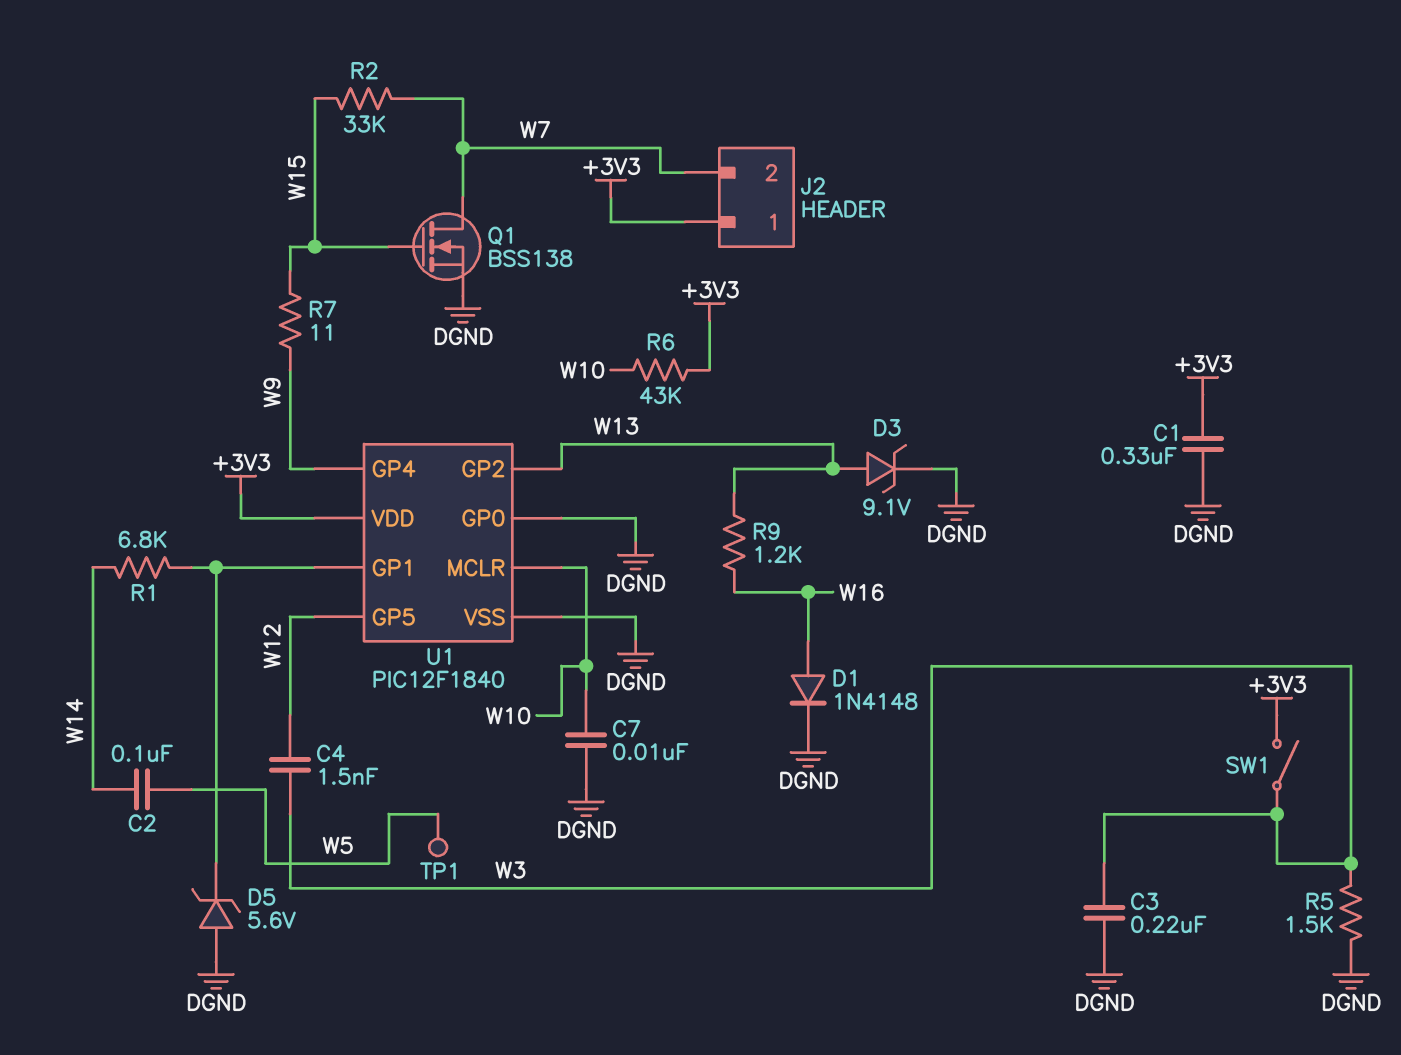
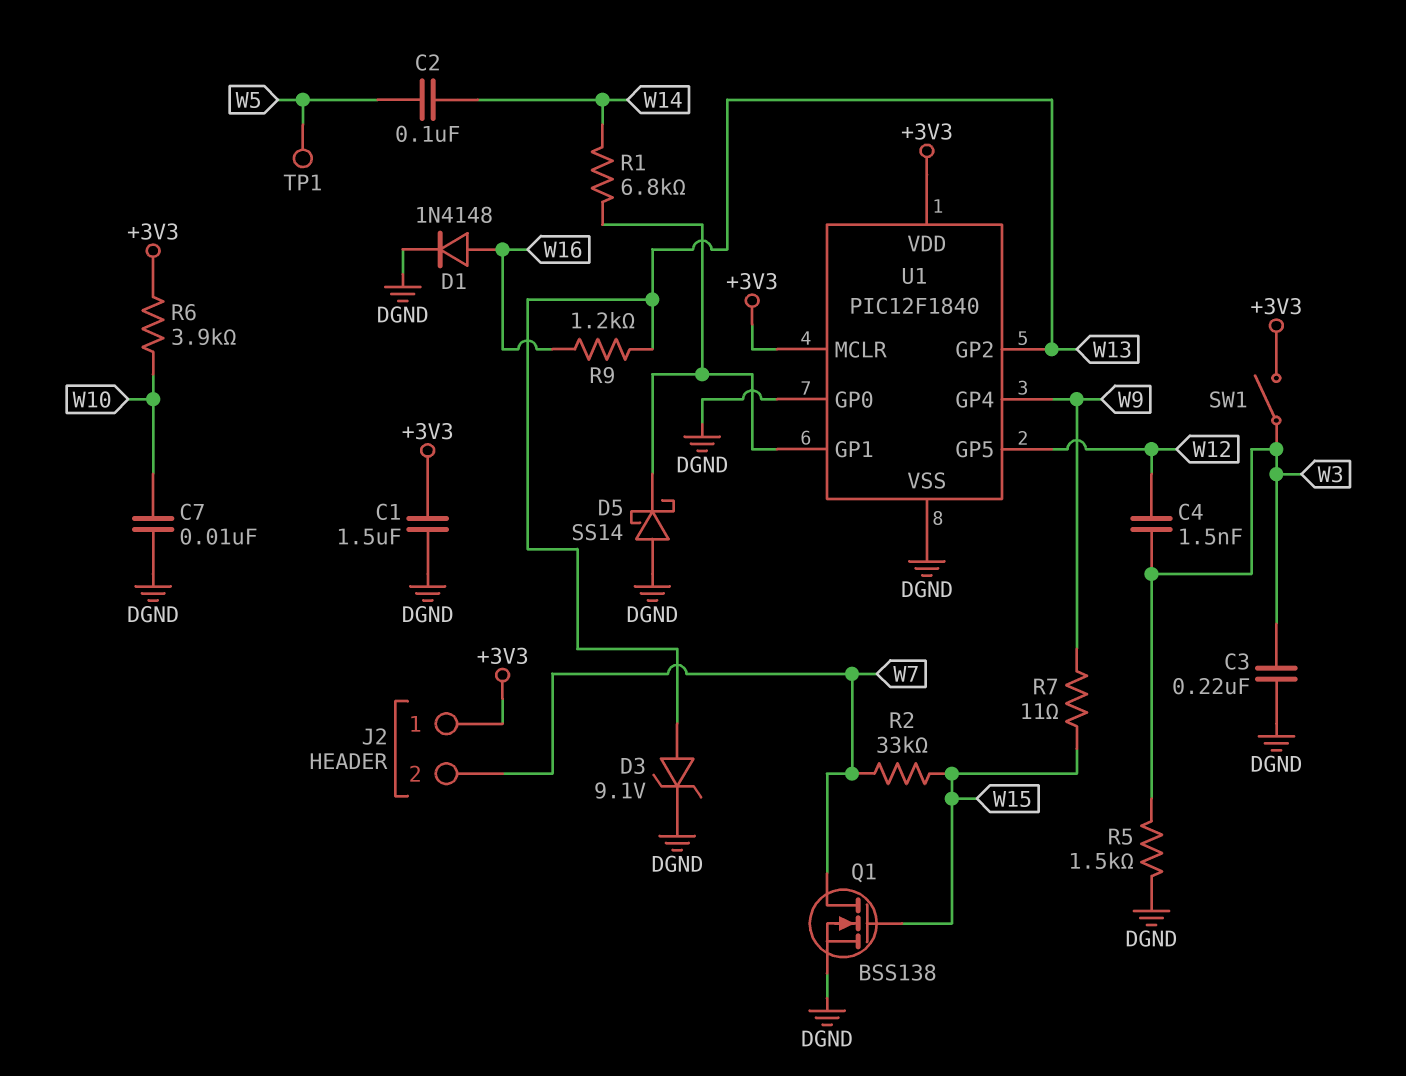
C1: 330nF (+3V3, DGND) -> 1.5uF (+3V3, DGND)
D5: zener 5.6V (A DGND, K U1/GP1) -> schottky SS14 (A DGND, K U1/GP1)
R6: 43k (+3V3, W10) -> 3.9k (+3V3, W10)
U1 pin MCLR: W10 -> +3V3

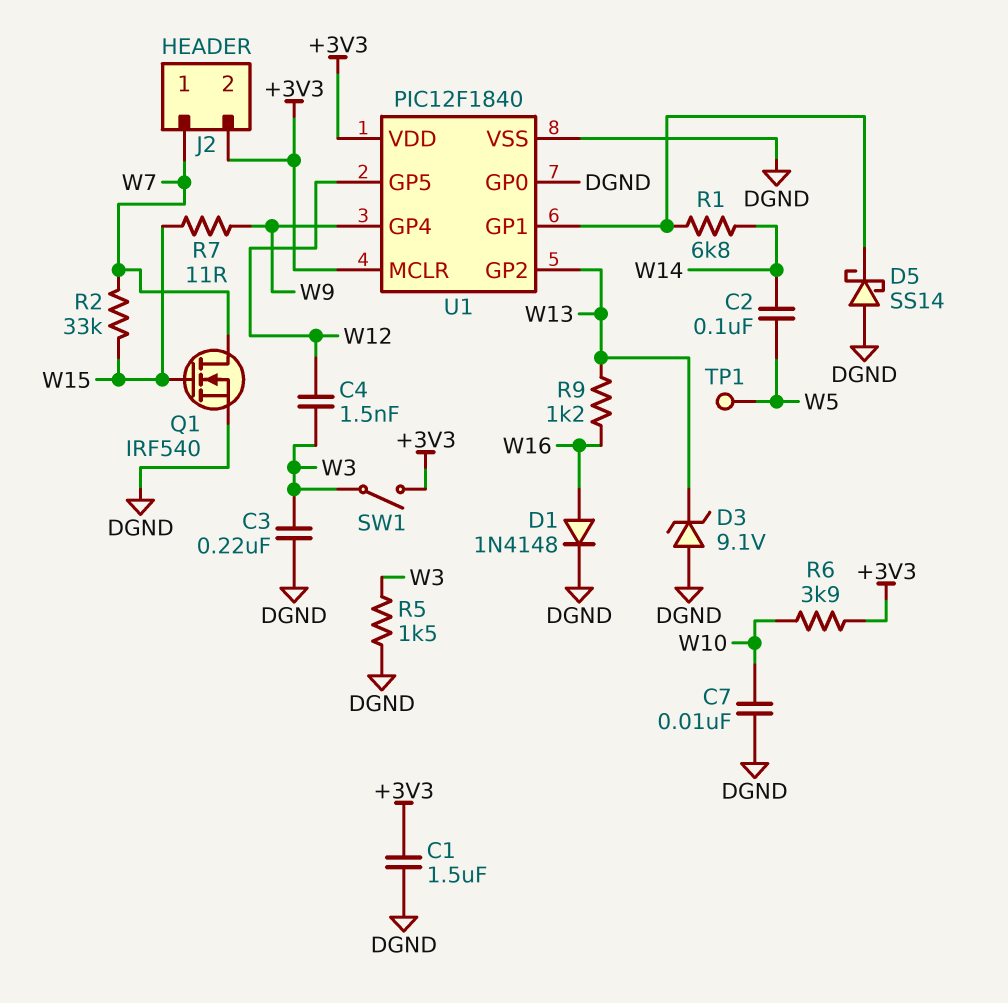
D3: zener 9.1V (A W13, K DGND) -> zener 9.1V (A DGND, K W13)
J2 pin 1: +3V3 -> W7
J2 pin 2: W7 -> +3V3
Q1: NMOS BSS138 (G W15, D W7, S DGND) -> NMOS IRF540 (G W15, D W7, S DGND)

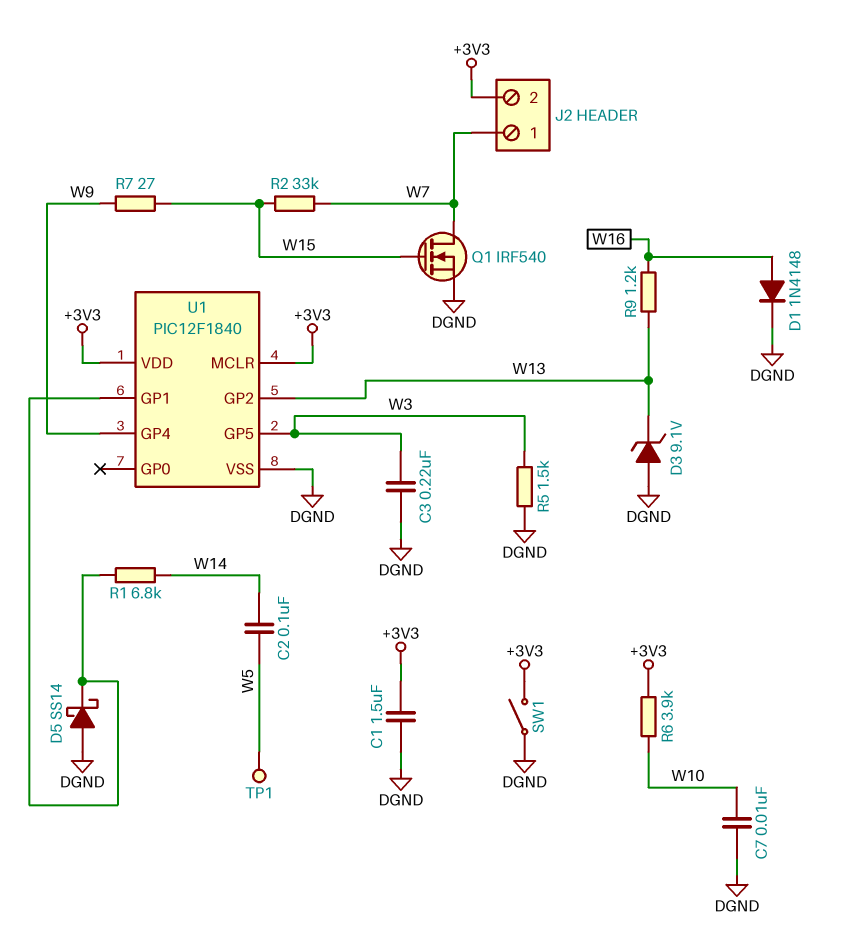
C4: 1.5nF (W3, W12) -> none
R7: 11 (W9, W15) -> 27 (W9, W15)
SW1: switch (+3V3, W3) -> switch (+3V3, DGND)
U1 pin GP0: DGND -> none
U1 pin GP5: W12 -> W3

